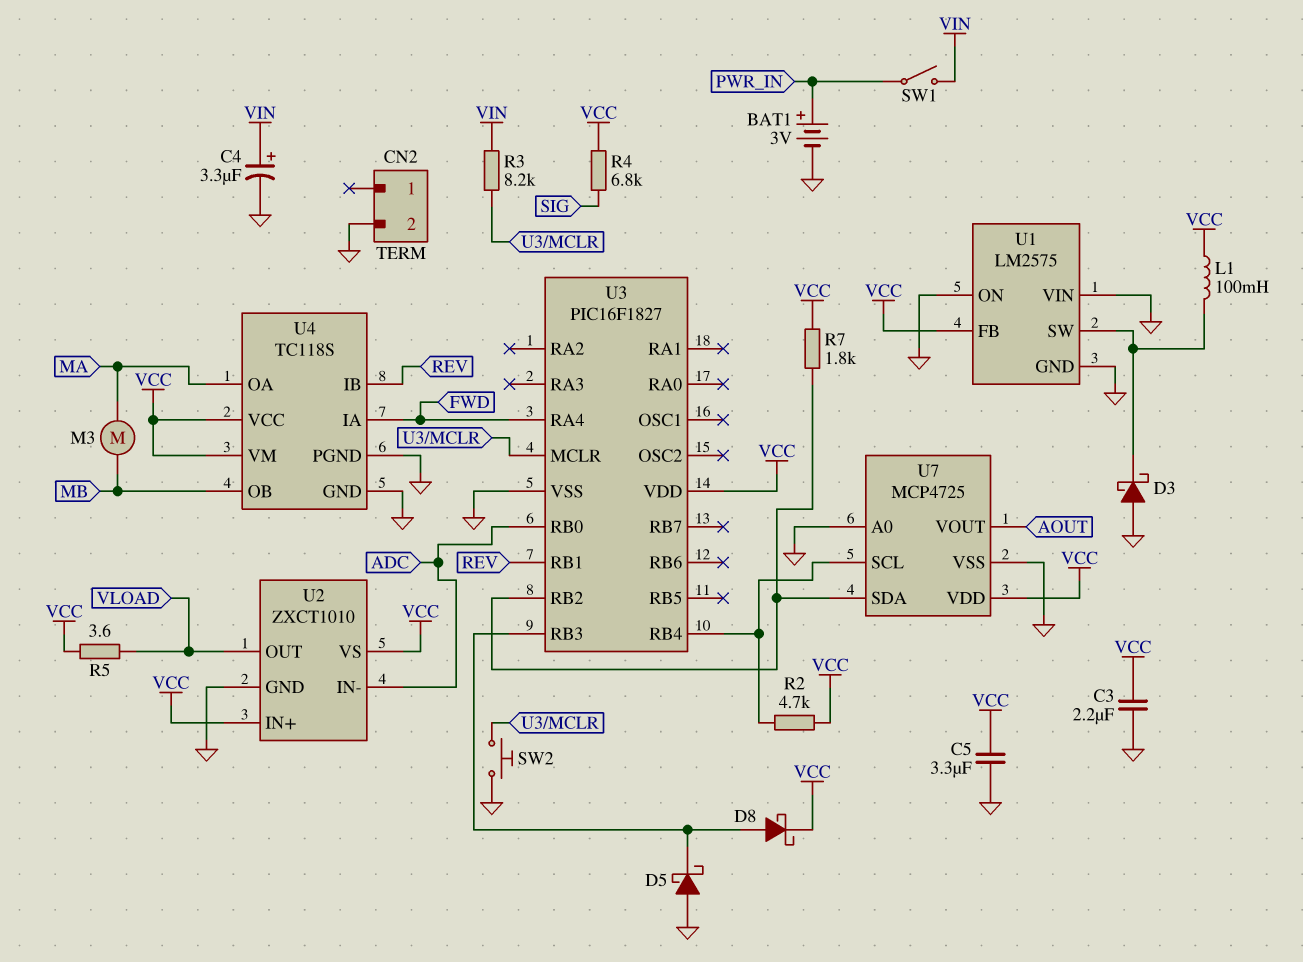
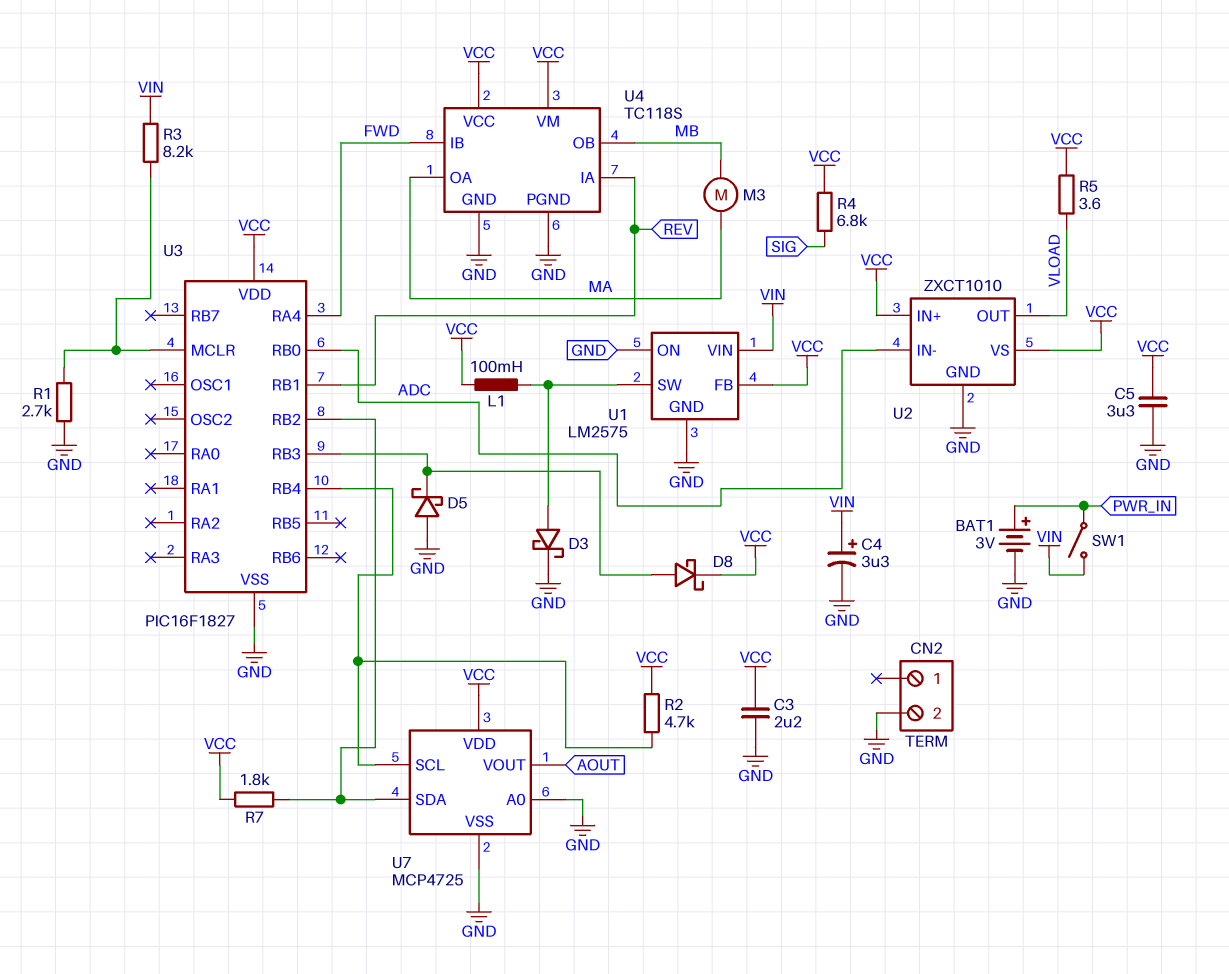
D3: schottky (A GND, K U1/SW) -> schottky (A U1/SW, K GND)
R1: none -> 2.7k (GND, U3/MCLR)
SW2: button (GND, U3/MCLR) -> none
U1 pin VIN: GND -> VIN
U4 pin IA: FWD -> REV
U4 pin IB: REV -> FWD

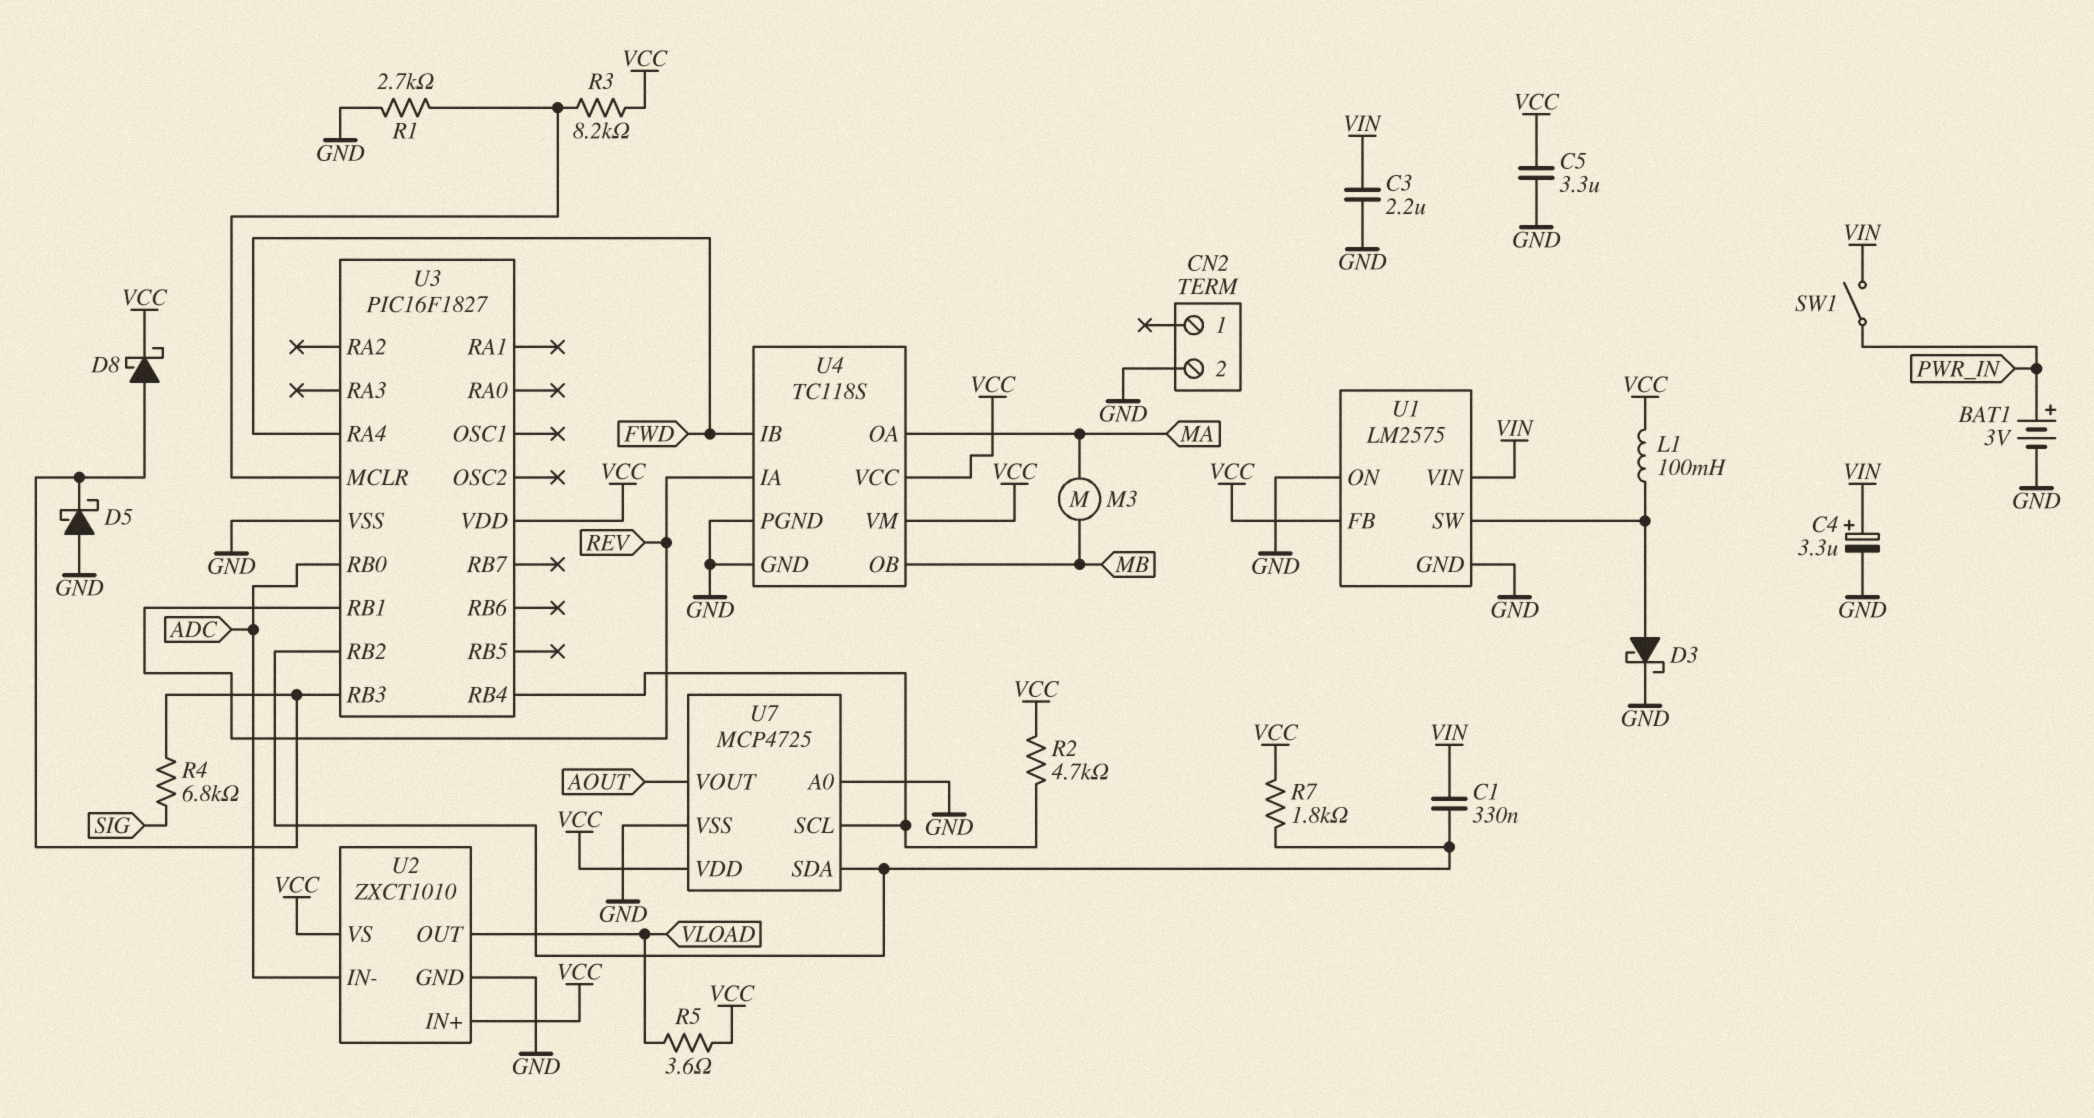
C1: none -> 330nF (U3/RB2, VIN)
C3: 2.2uF (GND, VCC) -> 2.2uF (GND, VIN)
R3: 8.2k (U3/MCLR, VIN) -> 8.2k (U3/MCLR, VCC)
R4: 6.8k (SIG, VCC) -> 6.8k (SIG, U3/RB3)

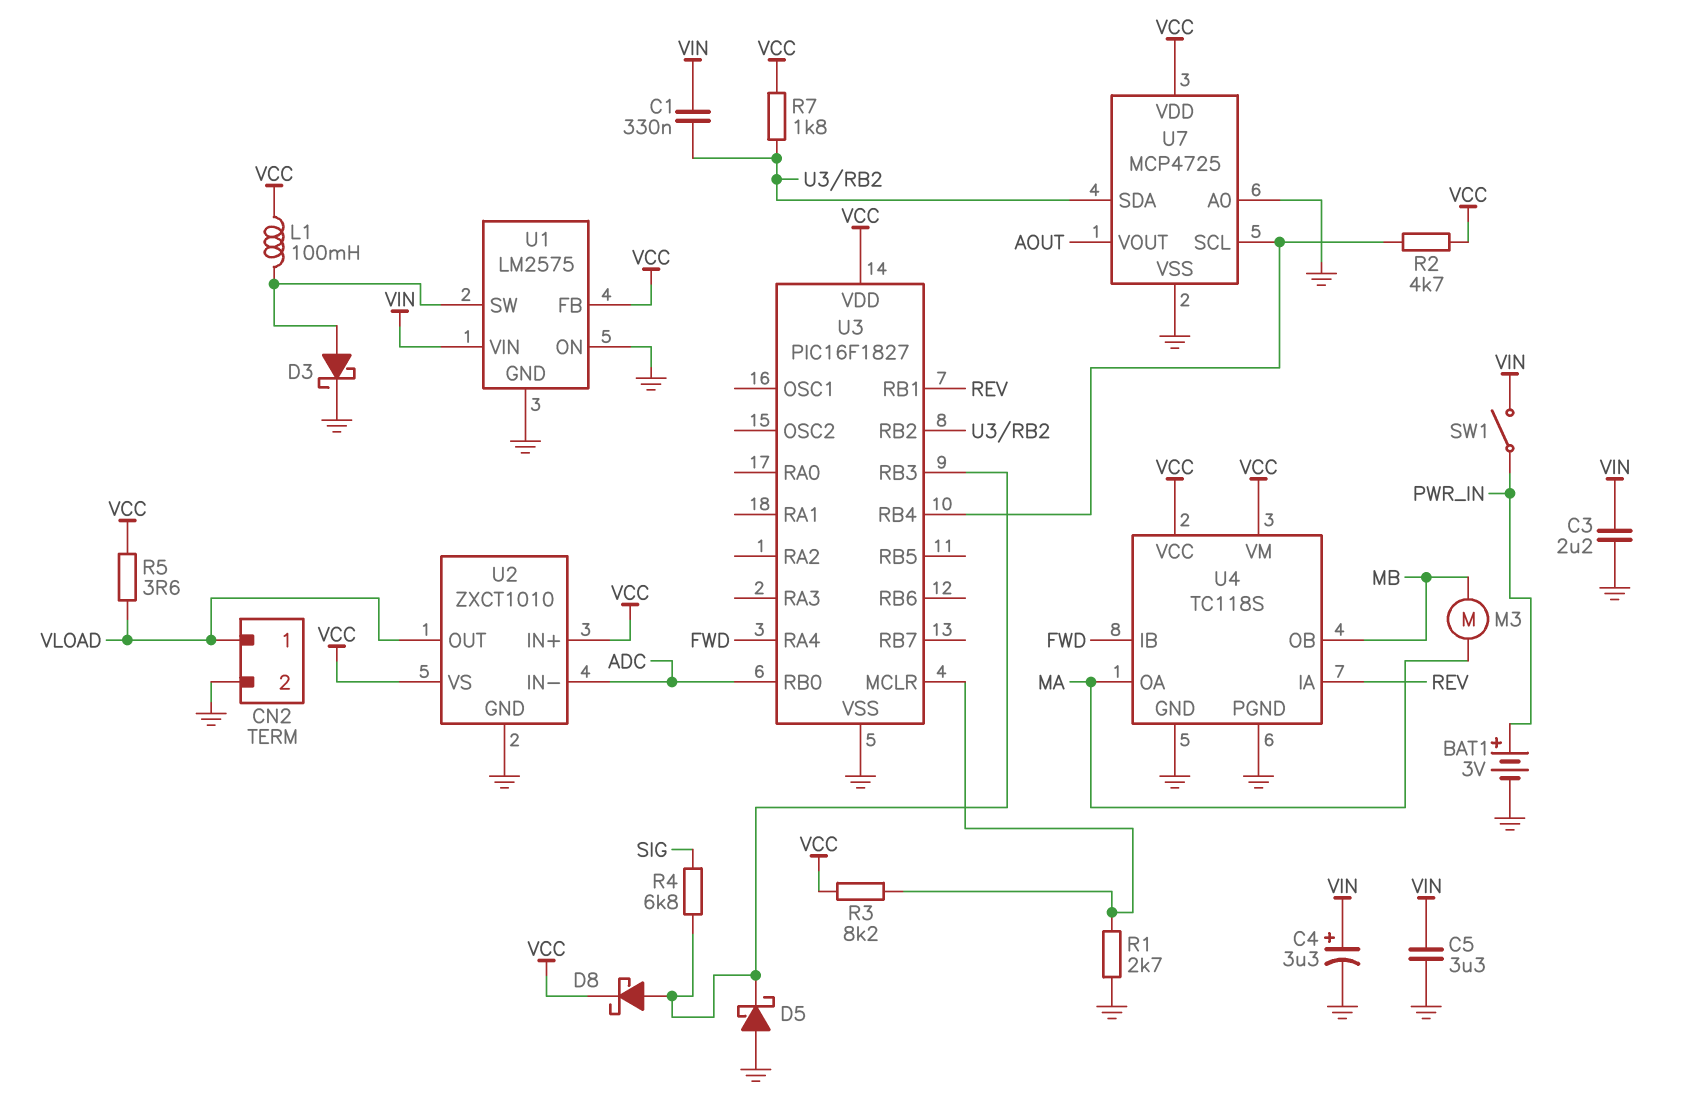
C5: 3.3uF (GND, VCC) -> 3.3uF (GND, VIN)
CN2 pin 1: none -> VLOAD

